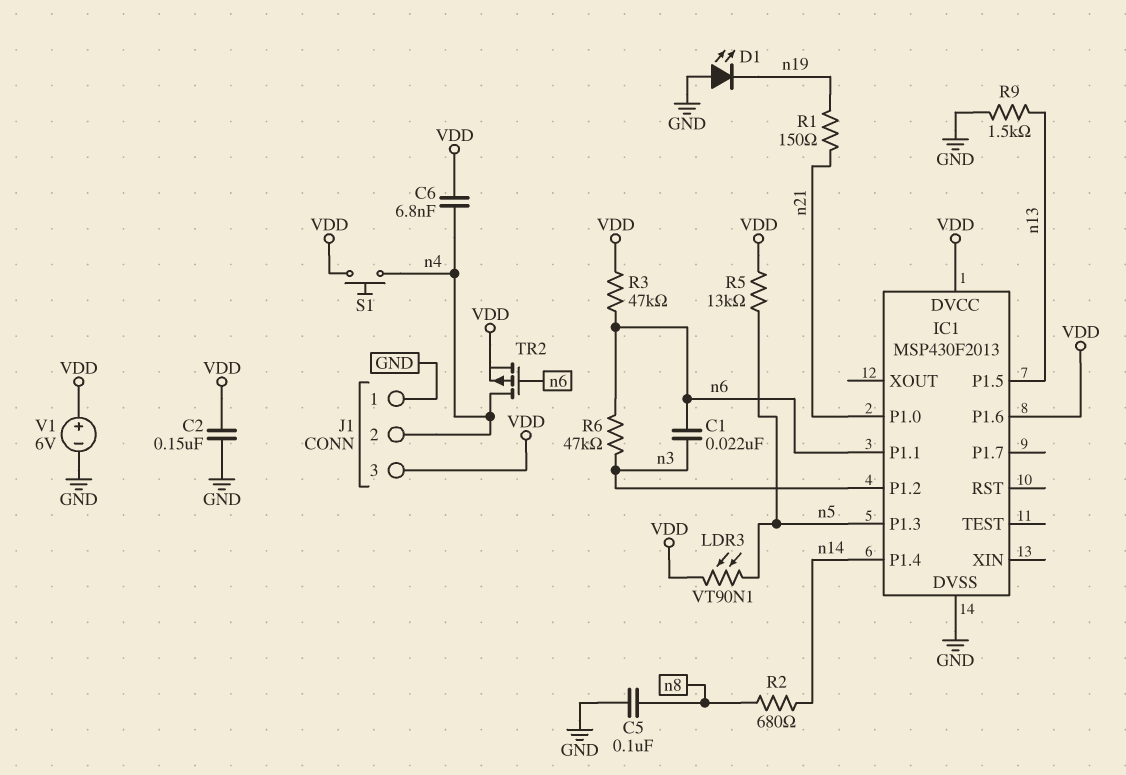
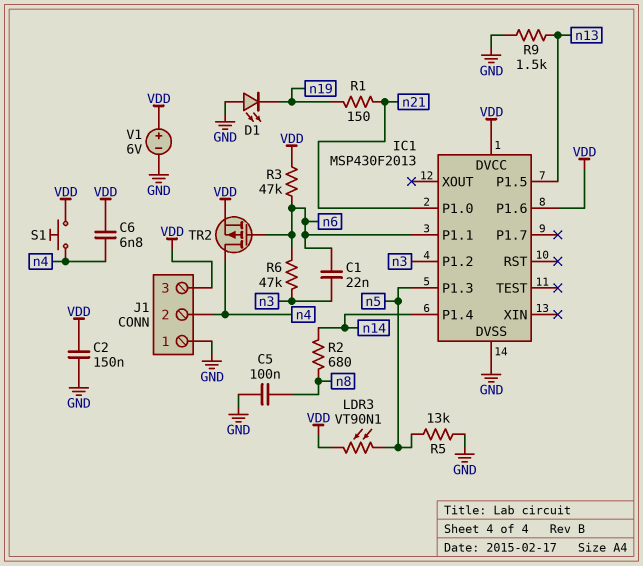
R5: 13k (VDD, n5) -> 13k (GND, n5)

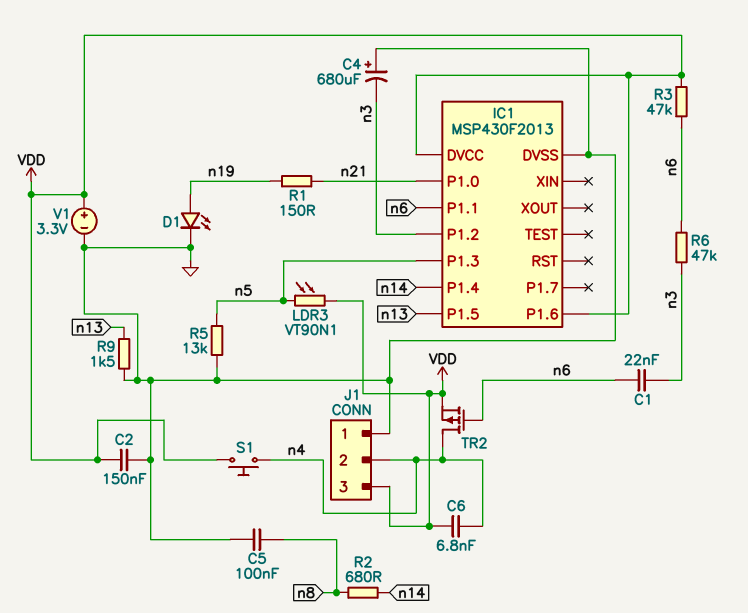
C4: none -> 680uF (plus GND, minus n3)
D1: LED (A GND, K n19) -> LED (A n19, K GND)
V1: 6V (plus VDD, minus GND) -> 3.3V (plus VDD, minus GND)

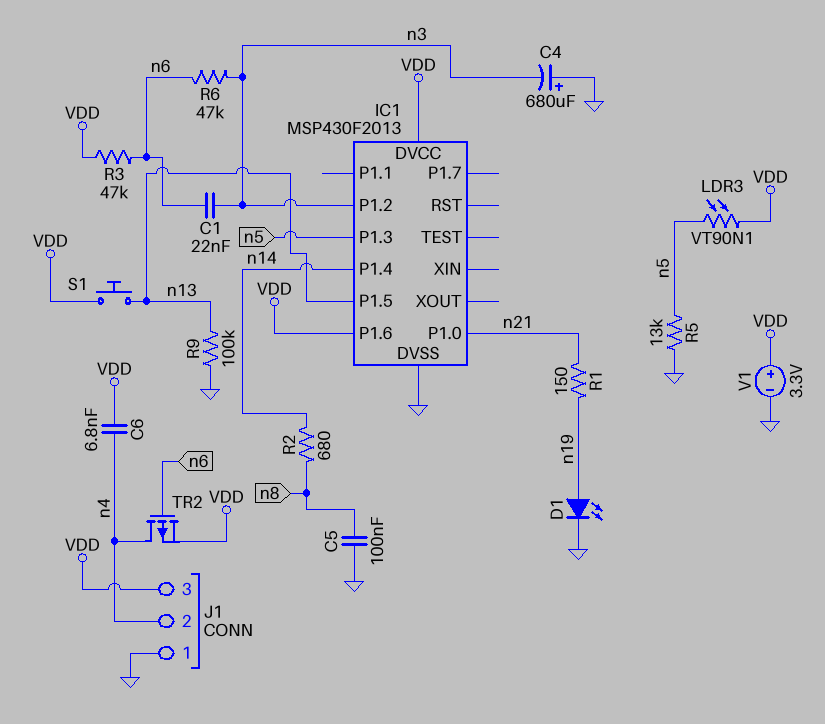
C2: 150nF (GND, VDD) -> none
IC1 pin P1.1: n6 -> none
R9: 1.5k (GND, n13) -> 100k (GND, n13)
S1: button (VDD, n4) -> button (VDD, n13)

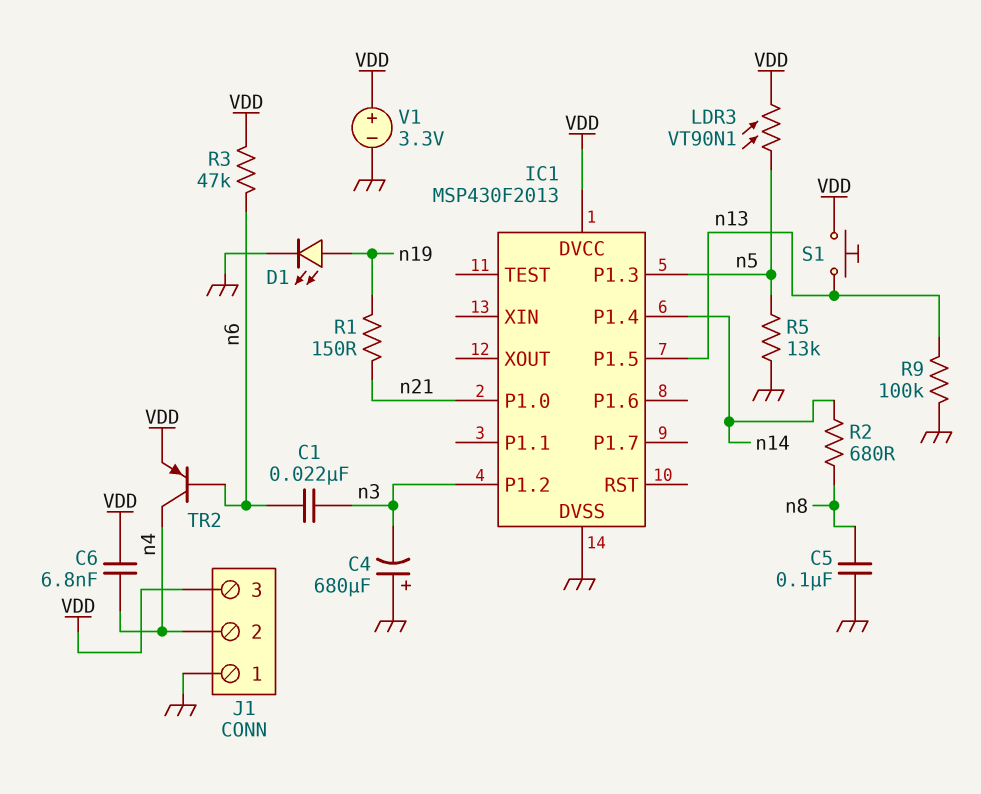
IC1 pin P1.6: VDD -> none
R6: 47k (n3, n6) -> none
TR2: PMOS (G n6, D n4, S VDD) -> PNP (B n6, C n4, E VDD)

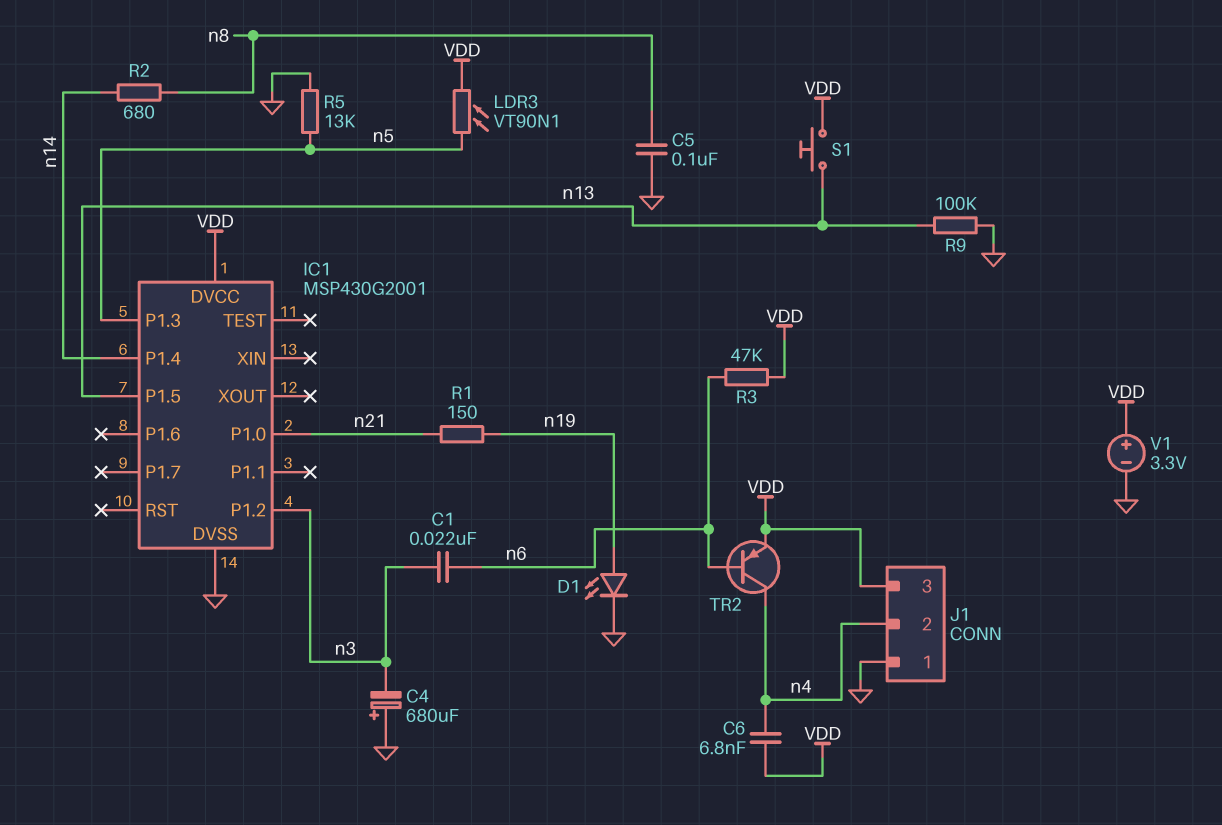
IC1: MSP430F2013 -> MSP430G2001

